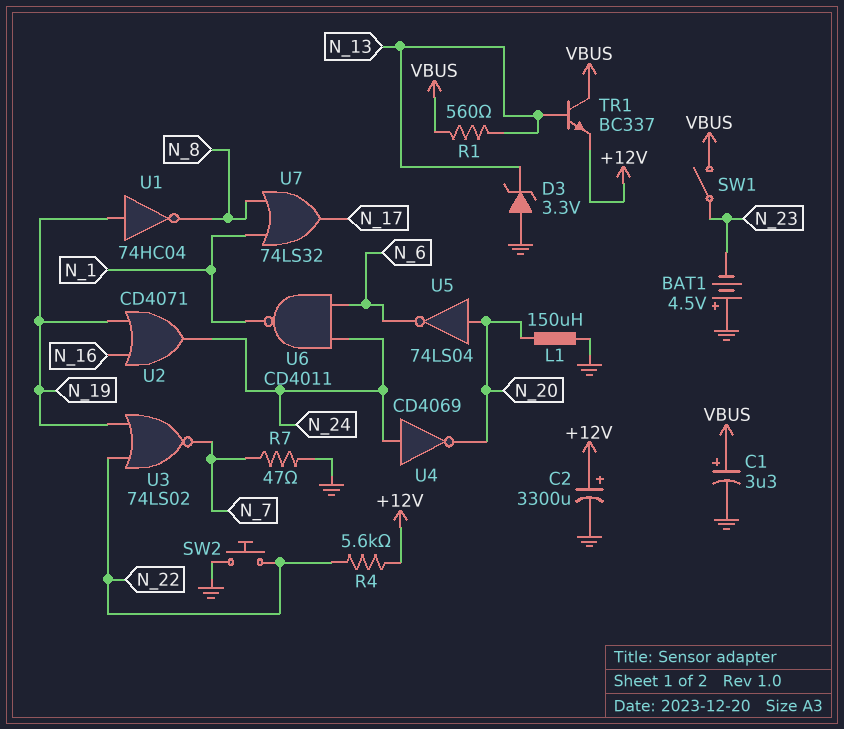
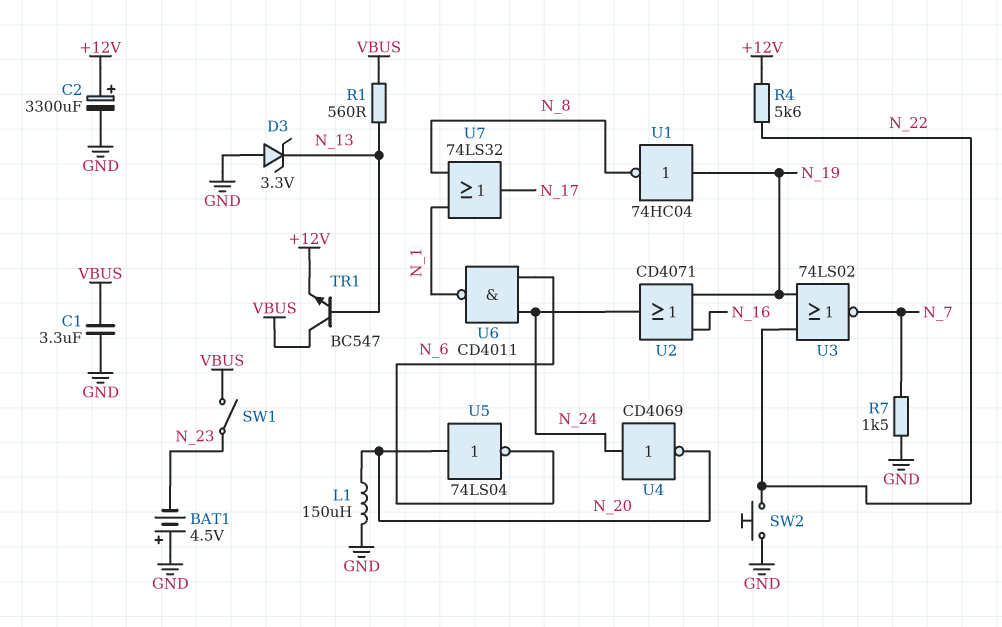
C1: 3.3uF (plus VBUS, minus GND) -> 3.3uF (GND, VBUS)
R7: 47 (GND, N_7) -> 1.5k (GND, N_7)
TR1: NPN BC337 (B N_13, C VBUS, E +12V) -> NPN BC547 (B N_13, C VBUS, E +12V)

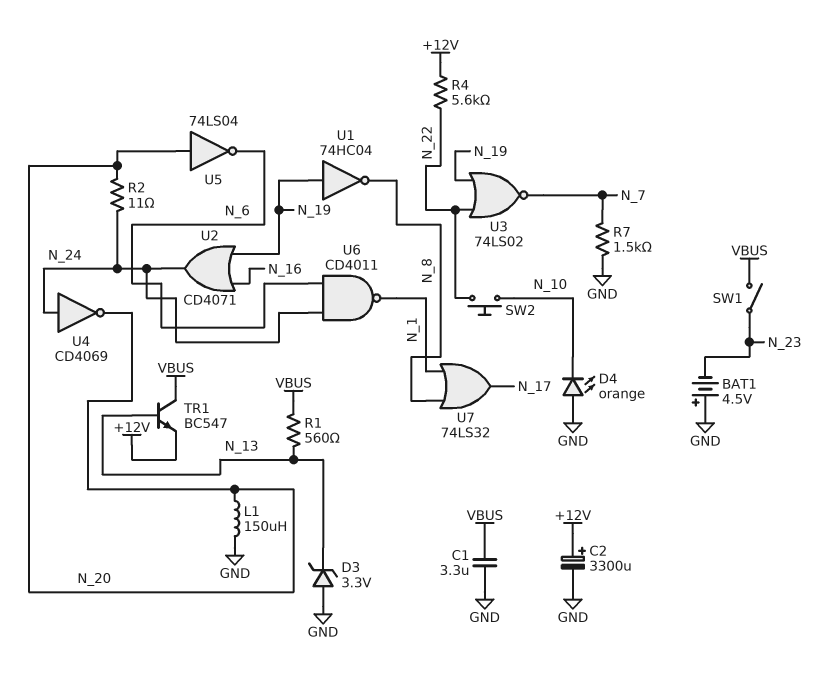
D4: none -> LED orange (A GND, K N_10)
R2: none -> 11 (N_20, N_24)
SW2: button (GND, N_22) -> button (N_10, N_22)

